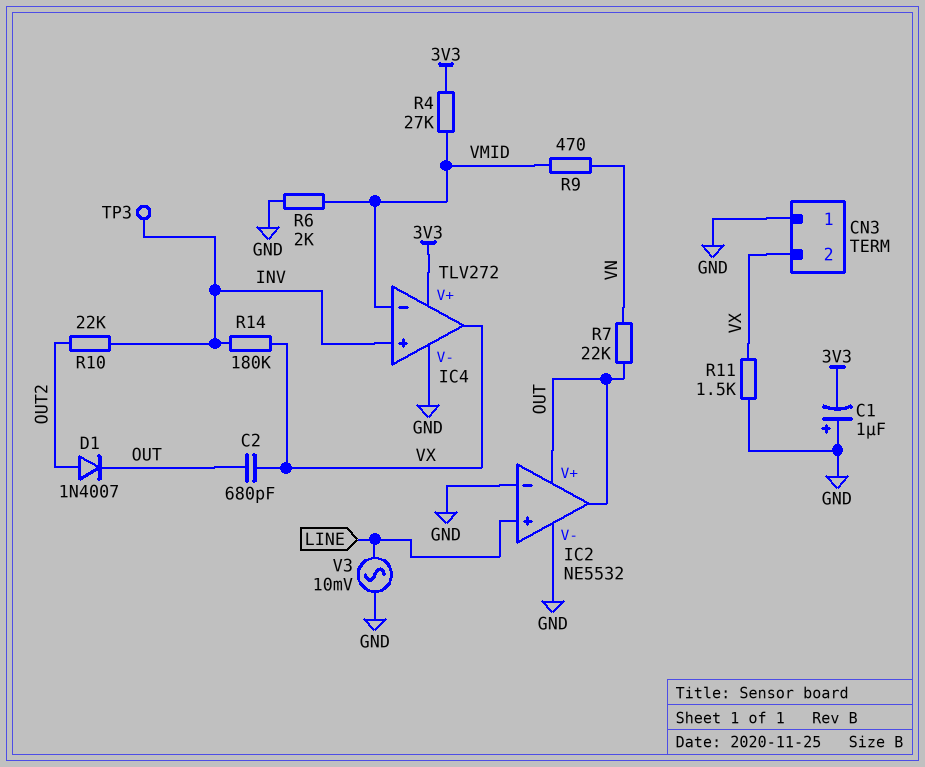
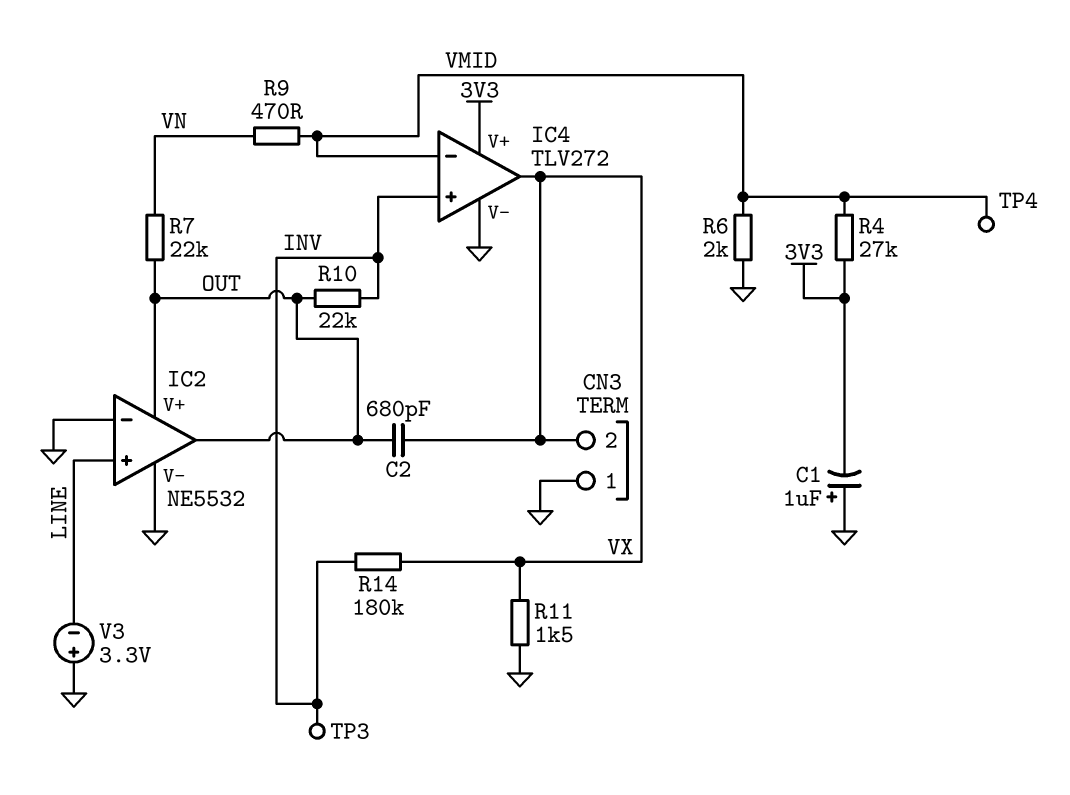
D1: diode 1N4007 (A OUT2, K OUT) -> none
R10: 22k (INV, OUT2) -> 22k (INV, OUT)
TP4: none -> test point (VMID)
V3: AC 10mV (GND, LINE) -> 3.3V (plus GND, minus LINE)

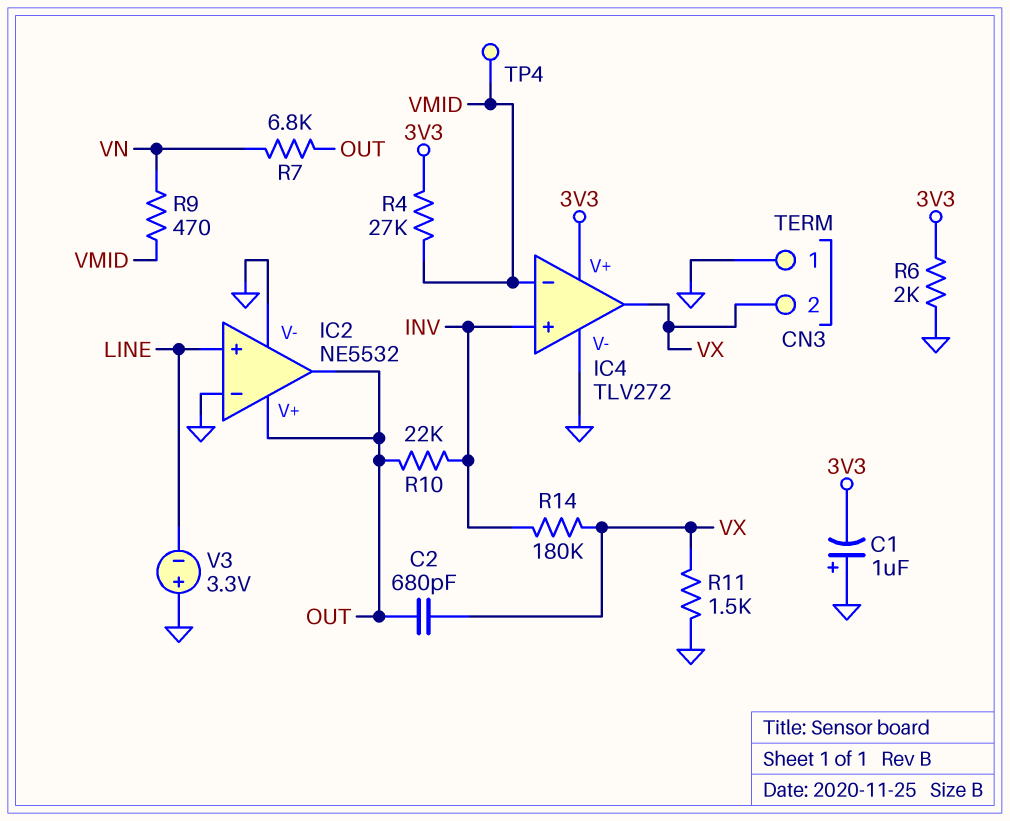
R6: 2k (GND, VMID) -> 2k (3V3, GND)
R7: 22k (OUT, VN) -> 6.8k (OUT, VN)
TP3: test point (INV) -> none

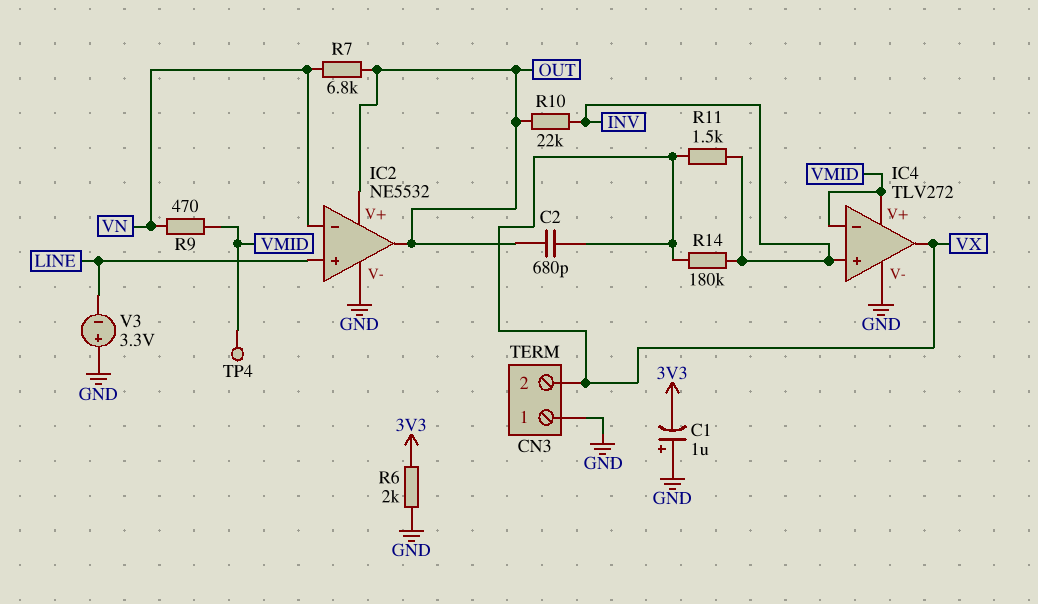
IC2 pin in-: GND -> VN
IC4 pin V+: 3V3 -> VMID
R4: 27k (3V3, VMID) -> none
R11: 1.5k (GND, VX) -> 1.5k (INV, VX)

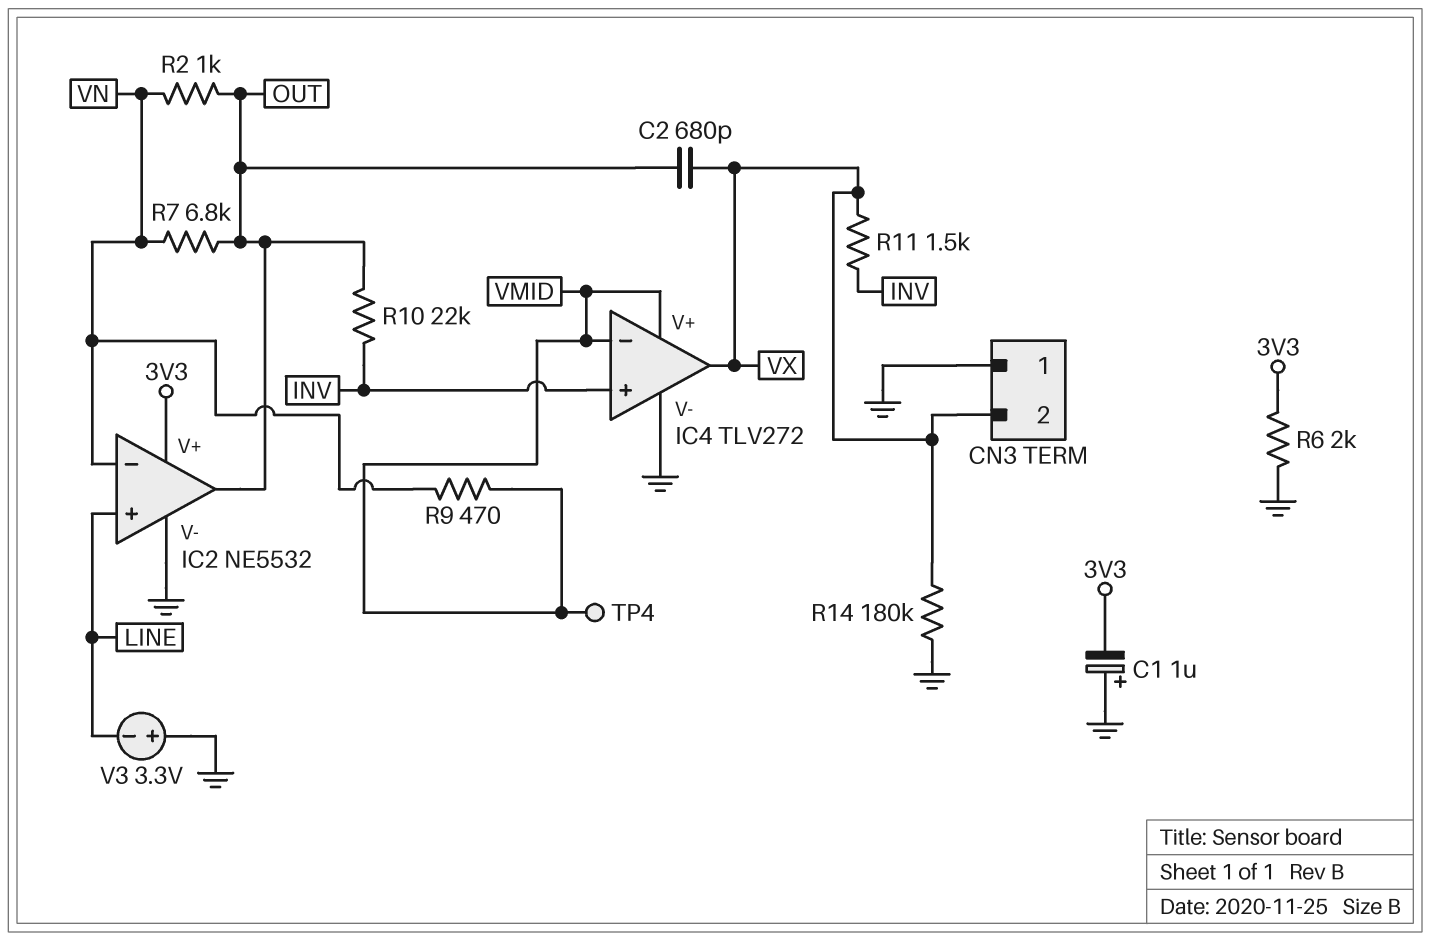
IC2 pin V+: OUT -> 3V3
R2: none -> 1k (OUT, VN)
R14: 180k (INV, VX) -> 180k (GND, VX)

